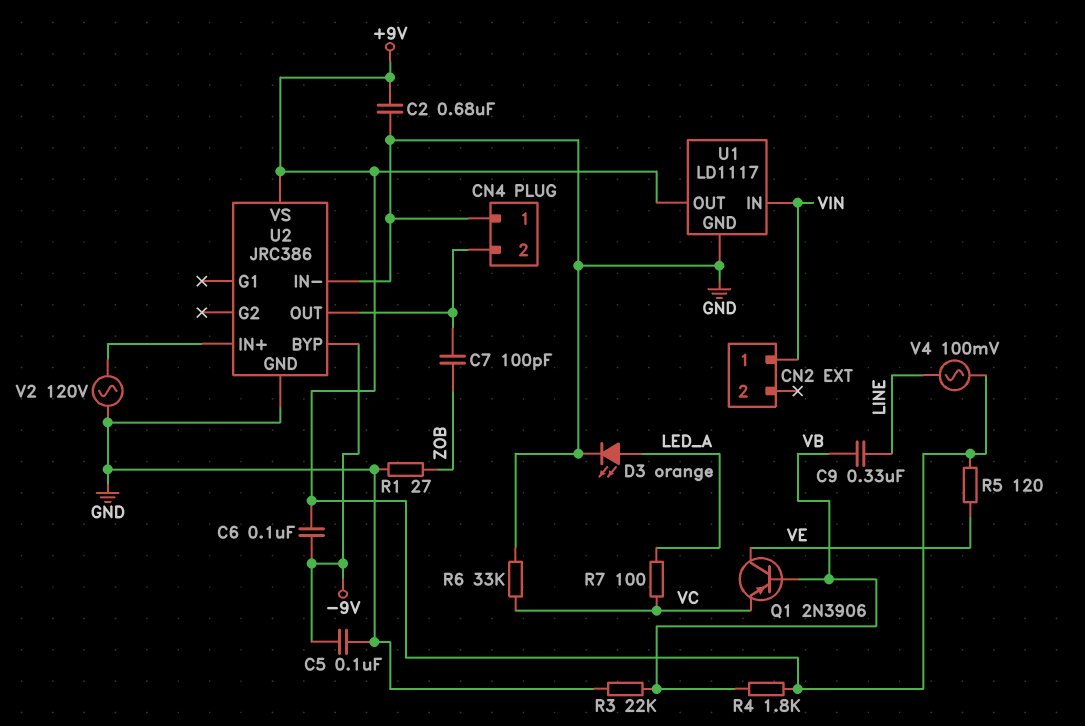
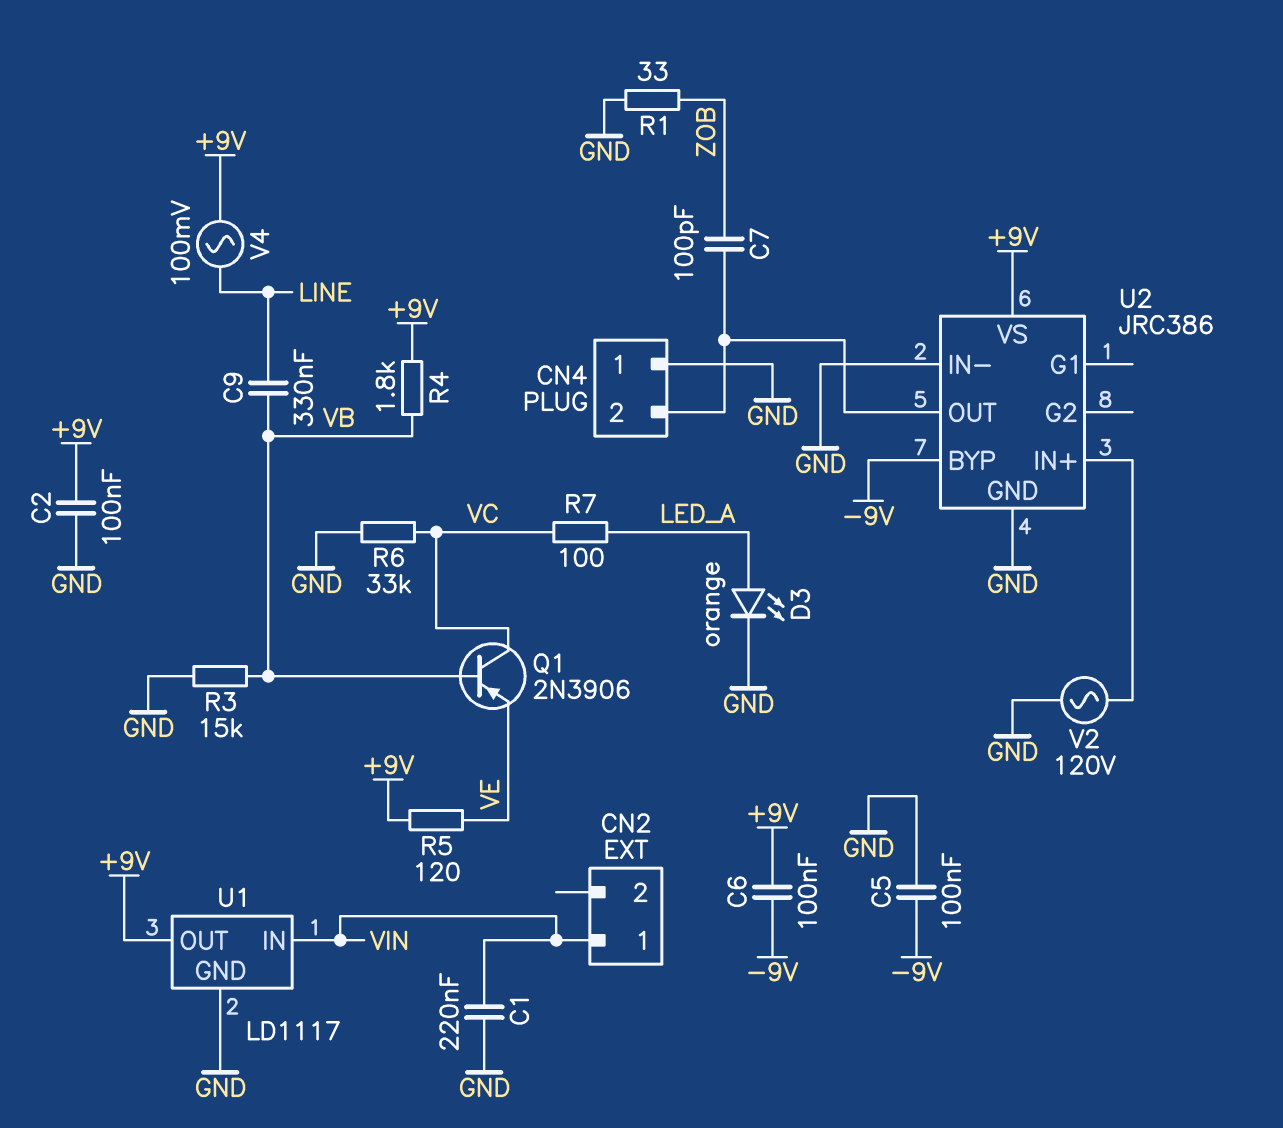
C1: none -> 220nF (GND, VIN)
C2: 680nF (+9V, GND) -> 100nF (+9V, GND)
Q1: PNP 2N3906 (B VB, C VE, E VC) -> PNP 2N3906 (B VB, C VC, E VE)
R1: 27 (GND, ZOB) -> 33 (GND, ZOB)
R3: 22k (GND, VB) -> 15k (GND, VB)

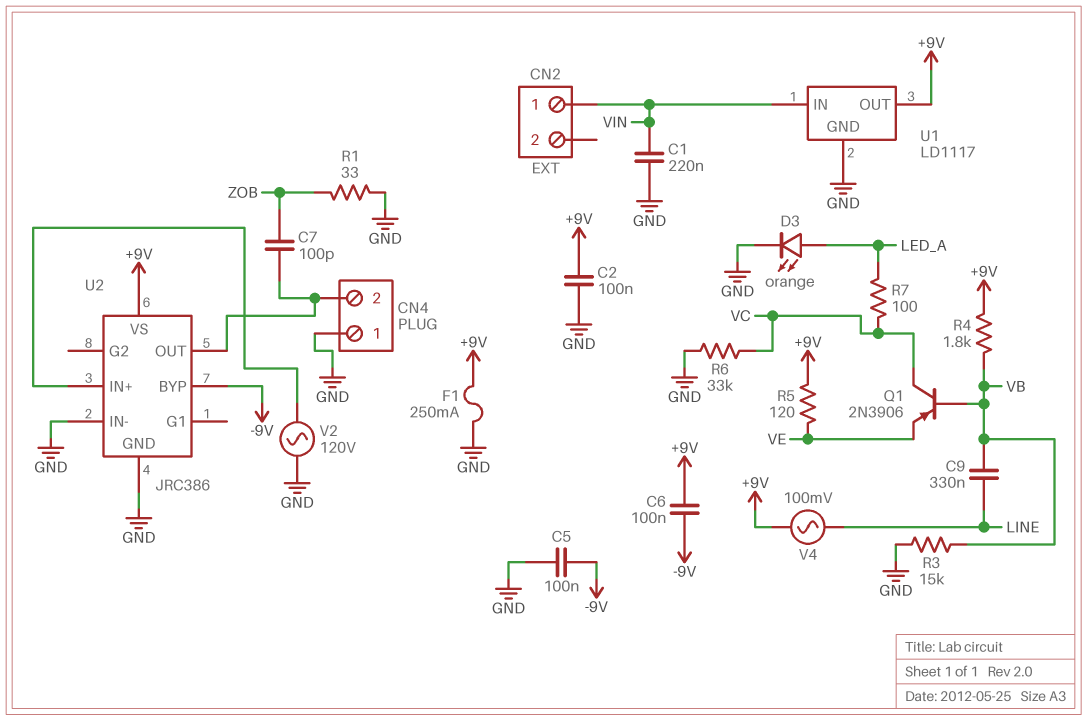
F1: none -> 250mA (+9V, GND)

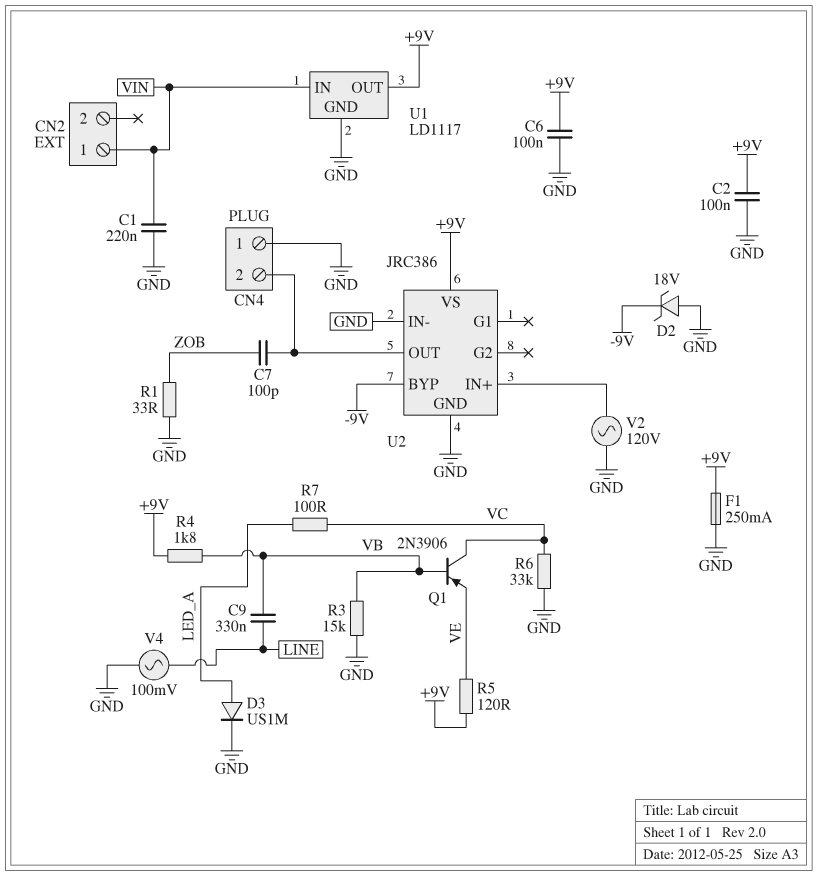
C5: 100nF (-9V, GND) -> none
C6: 100nF (+9V, -9V) -> 100nF (+9V, GND)
D2: none -> zener 18V (A GND, K -9V)
D3: LED orange (A LED_A, K GND) -> diode US1M (A LED_A, K GND)
V4: AC 100mV (+9V, LINE) -> AC 100mV (GND, LINE)

